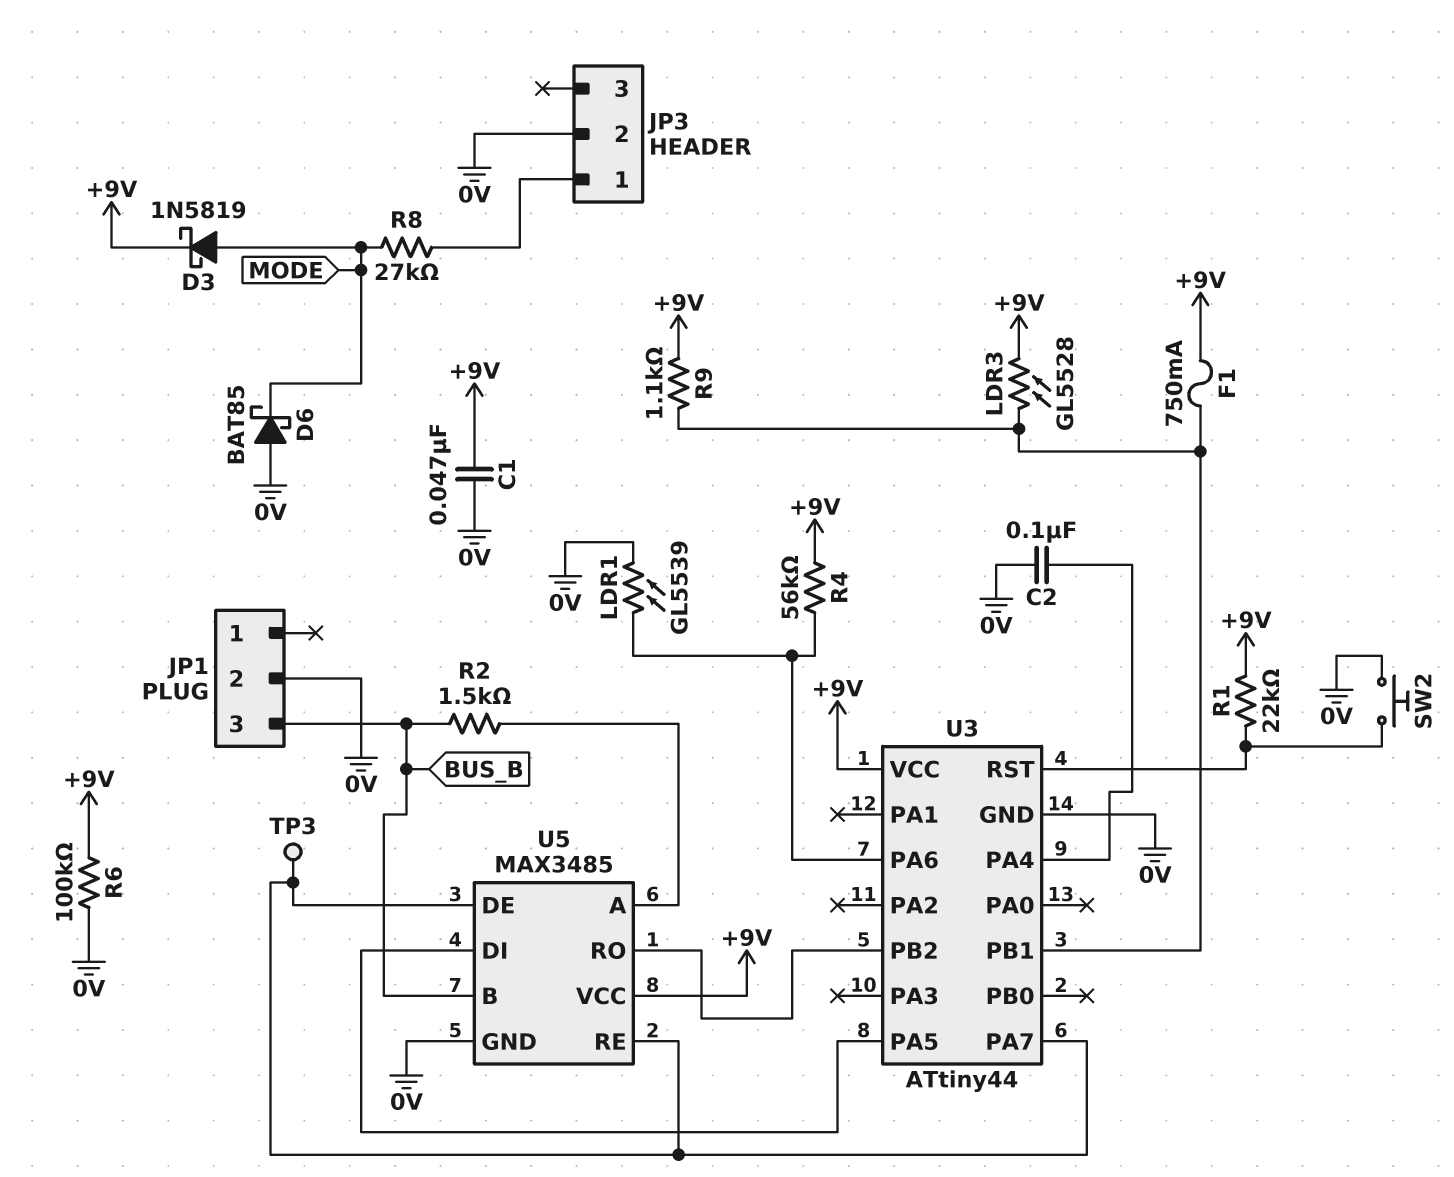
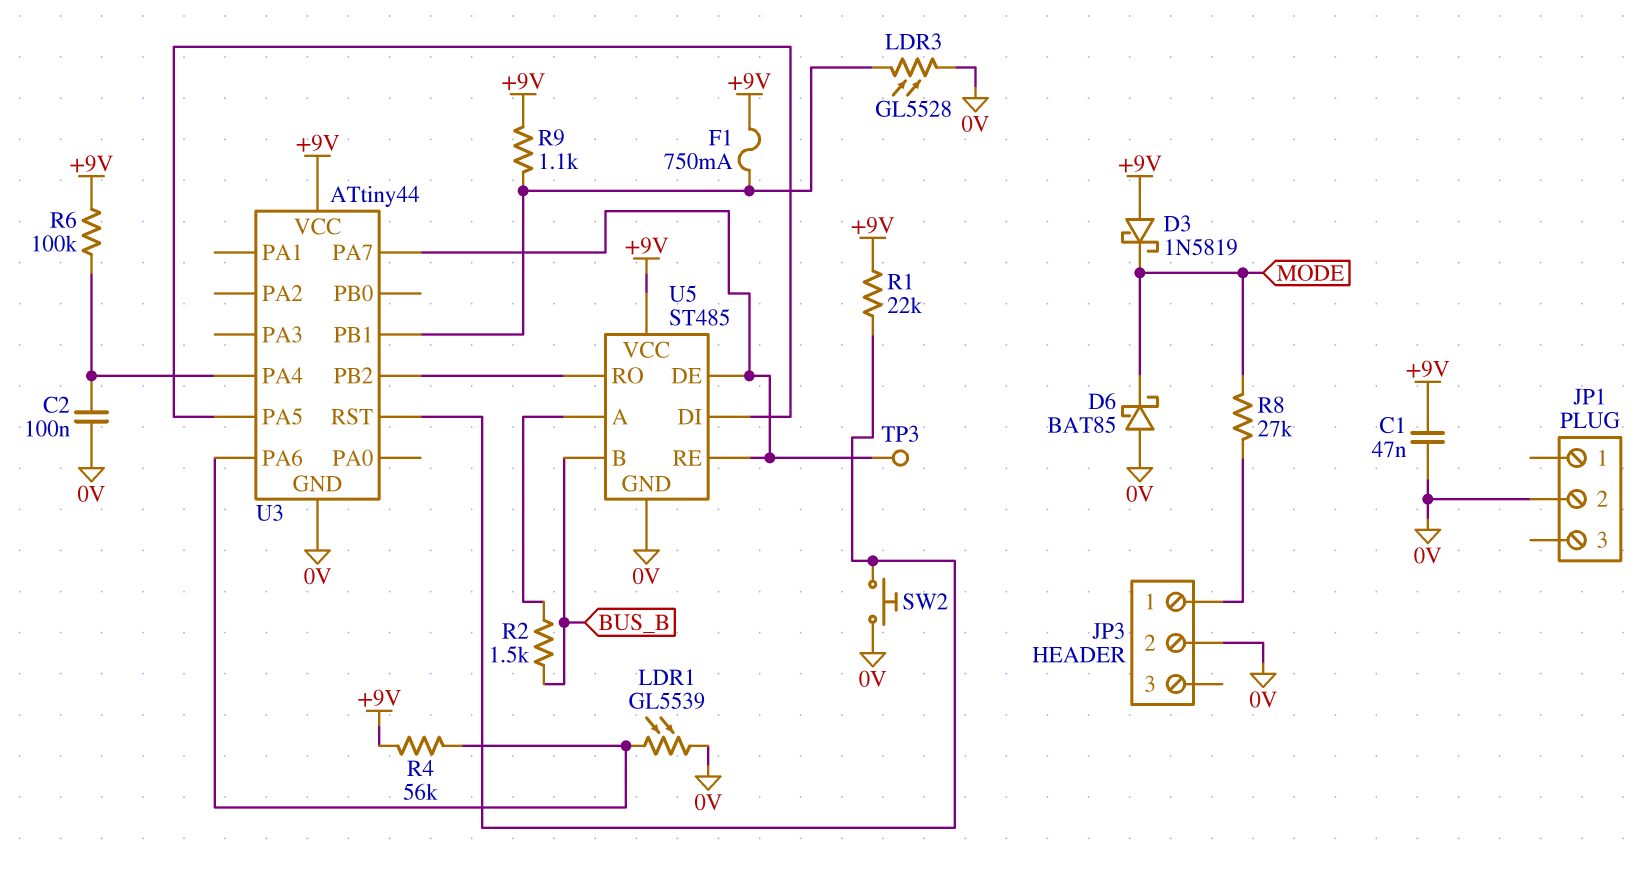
D3: schottky 1N5819 (A MODE, K +9V) -> schottky 1N5819 (A +9V, K MODE)
JP1 pin 3: BUS_B -> none
LDR3: GL5528 (+9V, U3/PB1) -> GL5528 (0V, U3/PB1)
R6: 100k (+9V, 0V) -> 100k (+9V, U3/PA4)
U5: MAX3485 -> ST485

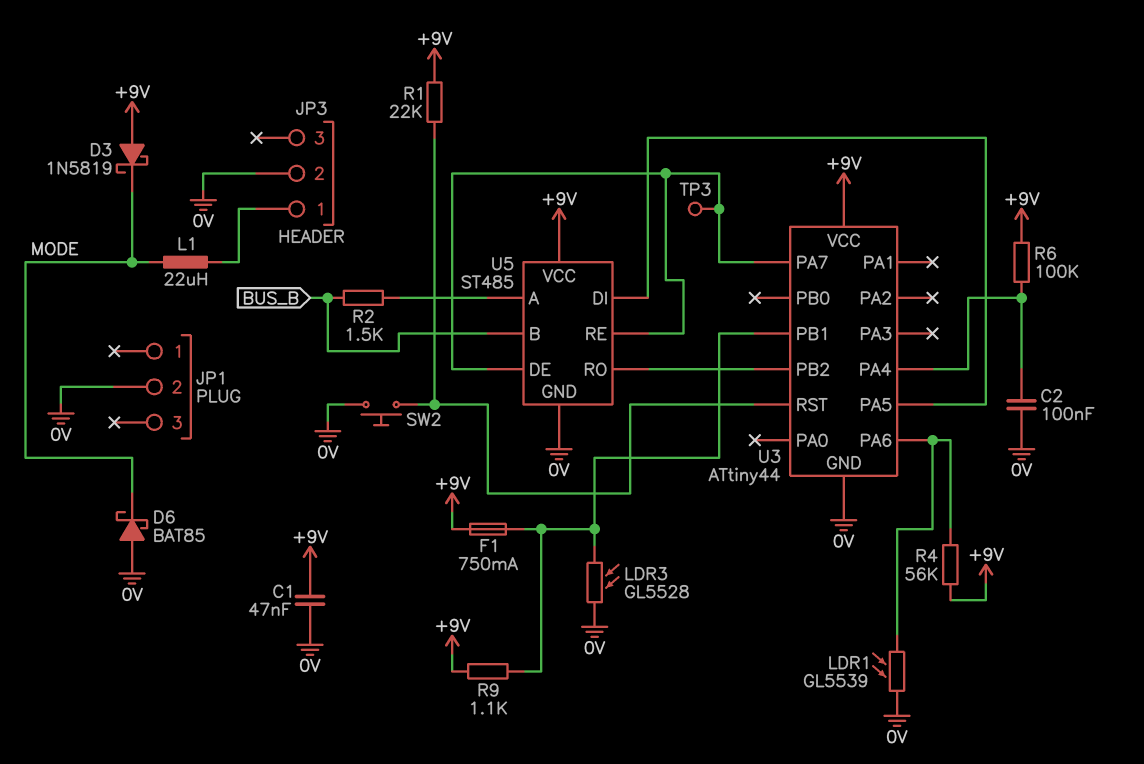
L1: none -> 22uH (JP3/1, MODE)
R8: 27k (JP3/1, MODE) -> none

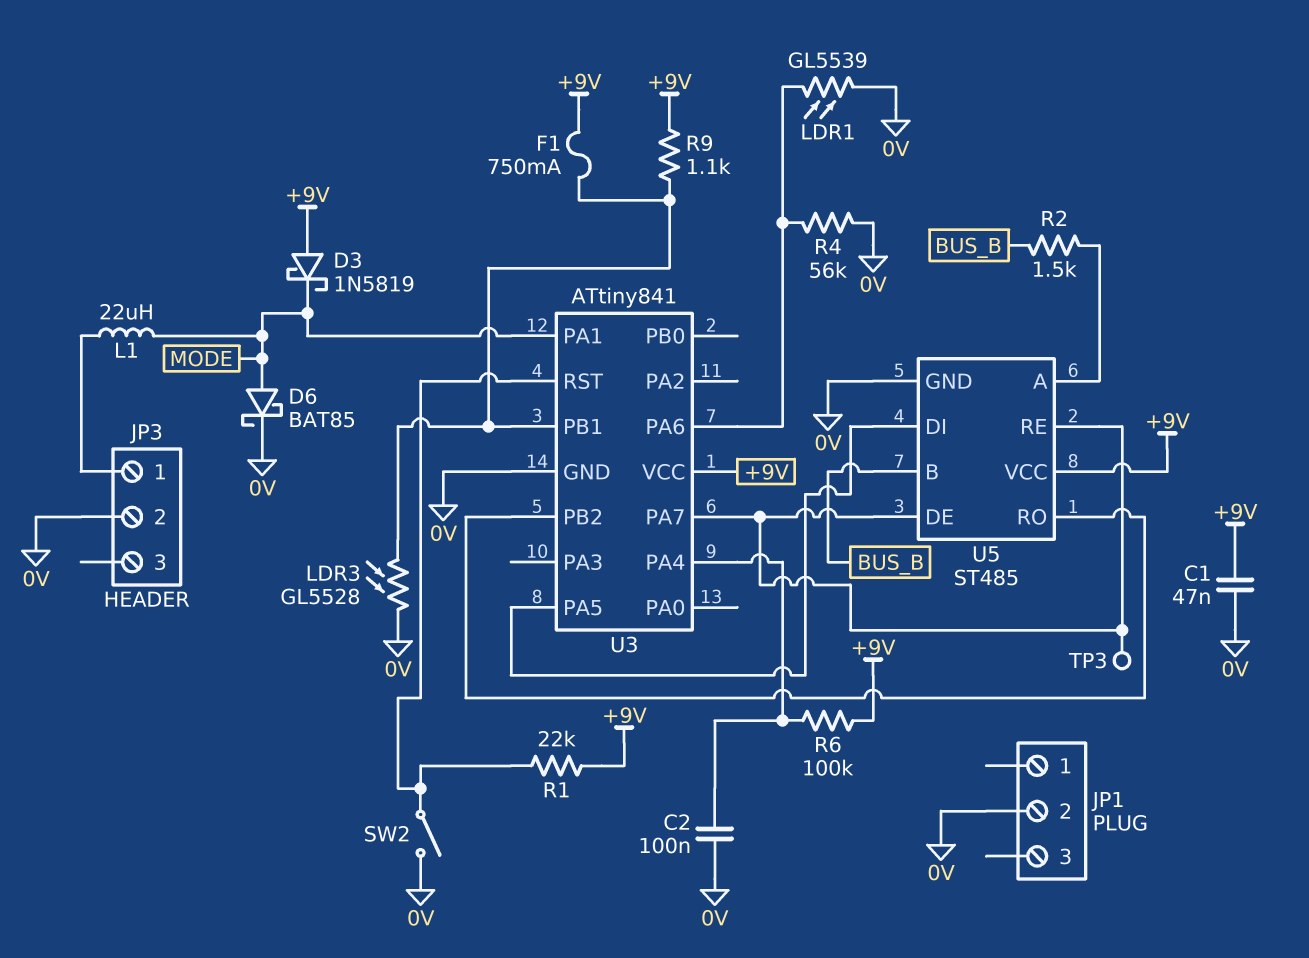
D6: schottky BAT85 (A 0V, K MODE) -> schottky BAT85 (A MODE, K 0V)
R4: 56k (+9V, U3/PA6) -> 56k (0V, U3/PA6)
SW2: button (0V, U3/RST) -> switch (0V, U3/RST)
U3: ATtiny44 -> ATtiny841
U3 pin PA1: none -> MODE

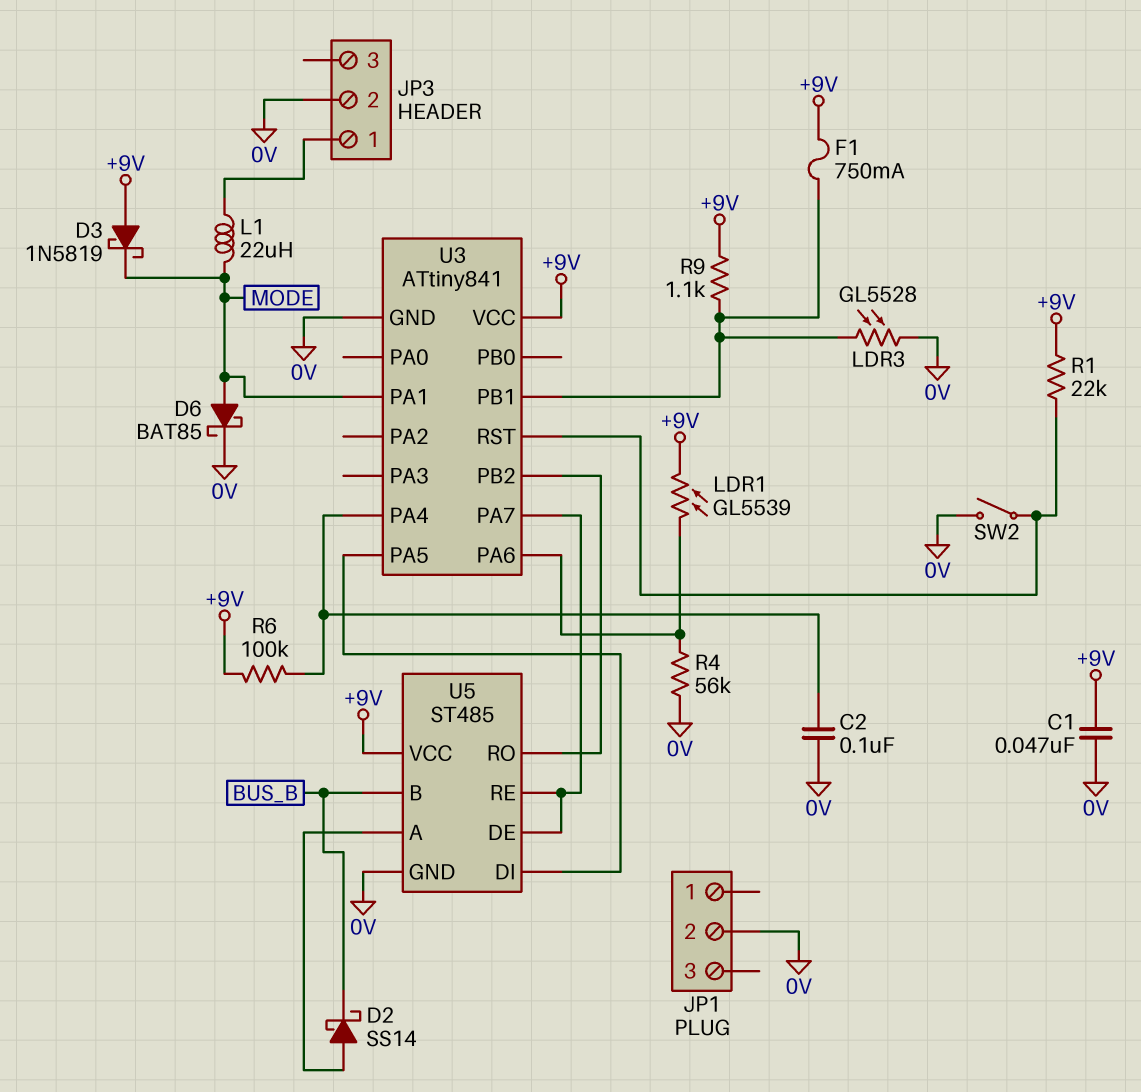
D2: none -> schottky SS14 (A U5/A, K BUS_B)
LDR1: GL5539 (0V, U3/PA6) -> GL5539 (+9V, U3/PA6)
R2: 1.5k (BUS_B, U5/A) -> none
TP3: test point (U3/PA7) -> none

